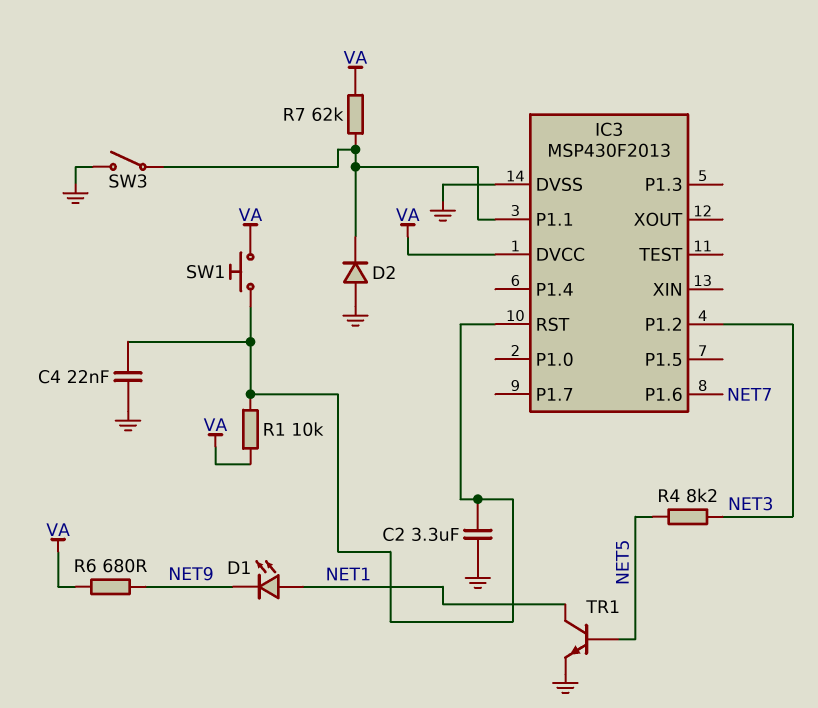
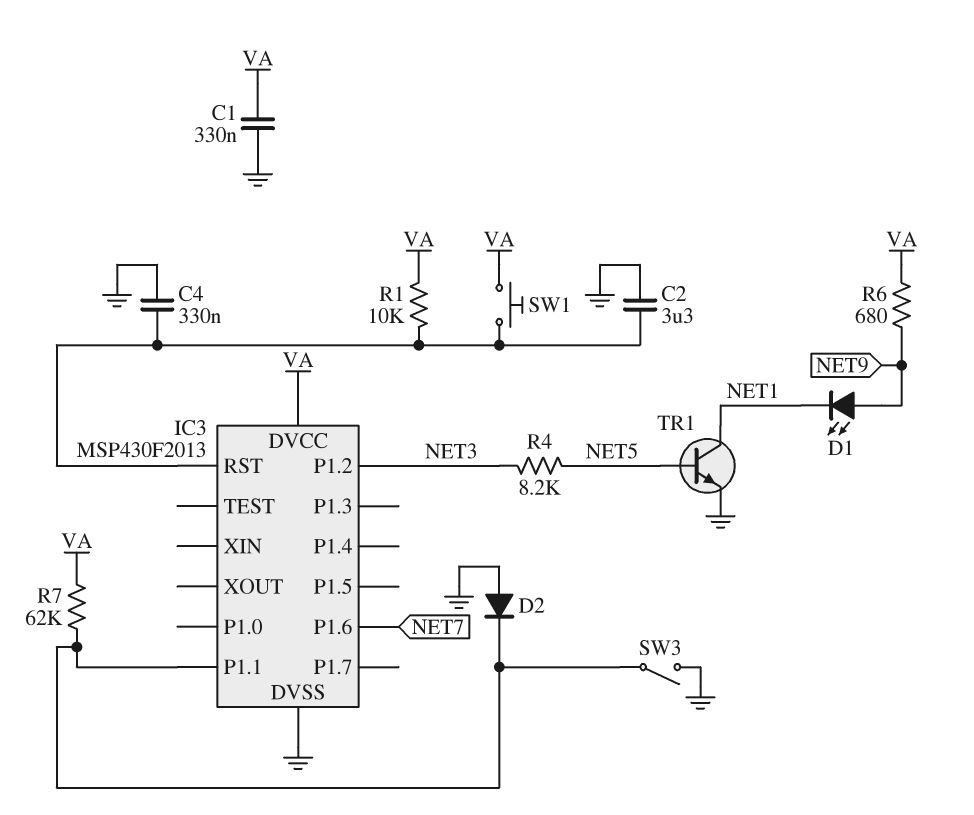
C1: none -> 330nF (GND, VA)
C4: 22nF (GND, IC3/RST) -> 330nF (GND, IC3/RST)
D1: LED (A NET1, K NET9) -> LED (A NET9, K NET1)

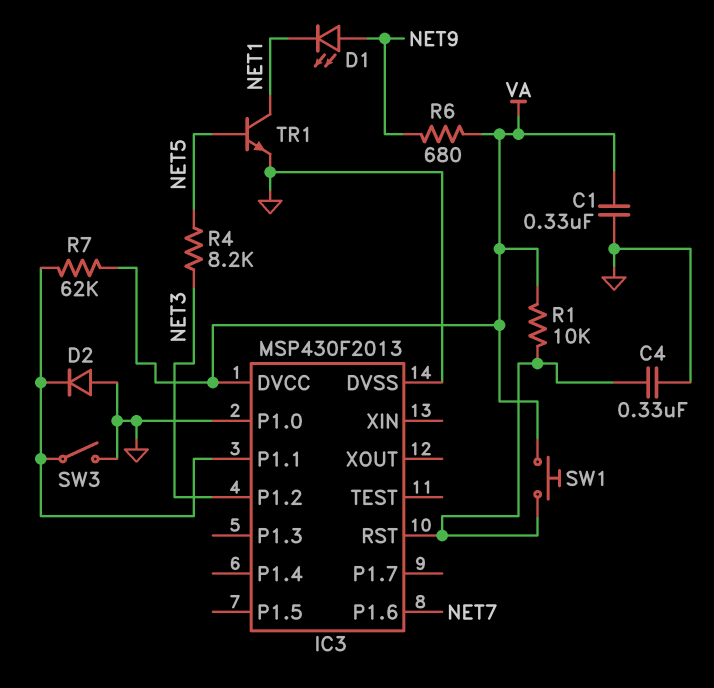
C2: 3.3uF (GND, IC3/RST) -> none
IC3 pin P1.0: none -> GND

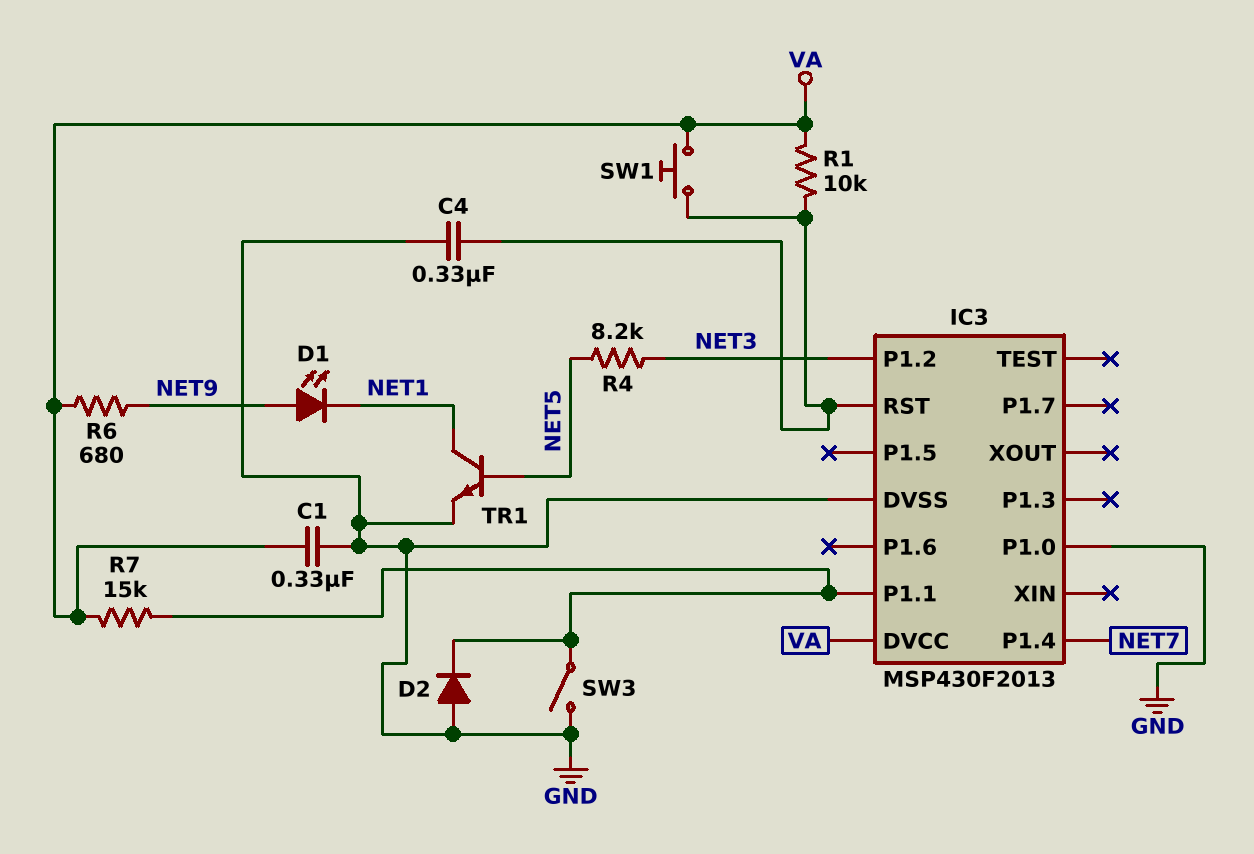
IC3 pin P1.4: none -> NET7
IC3 pin P1.6: NET7 -> none
R7: 62k (IC3/P1.1, VA) -> 15k (IC3/P1.1, VA)

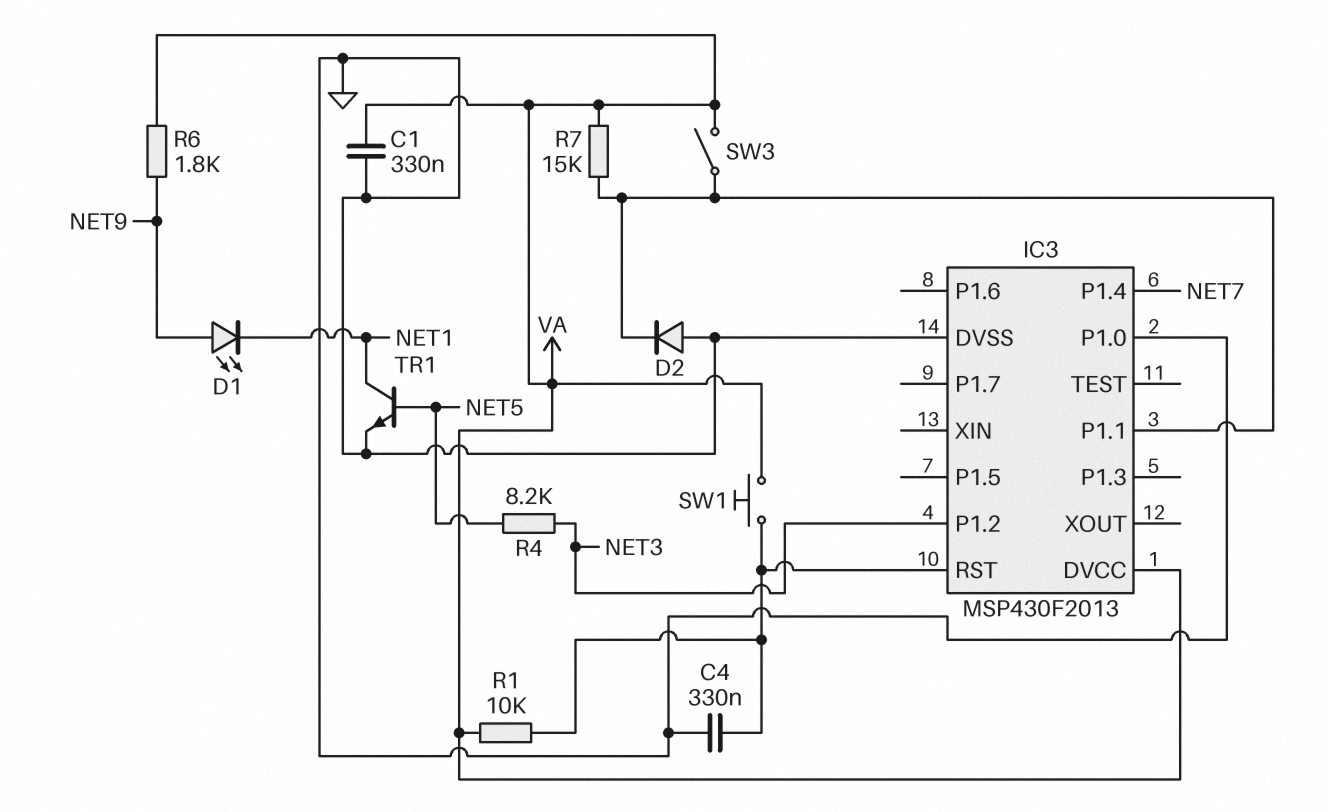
R6: 680 (NET9, VA) -> 1.8k (NET9, VA)
SW3: switch (GND, IC3/P1.1) -> switch (IC3/P1.1, VA)

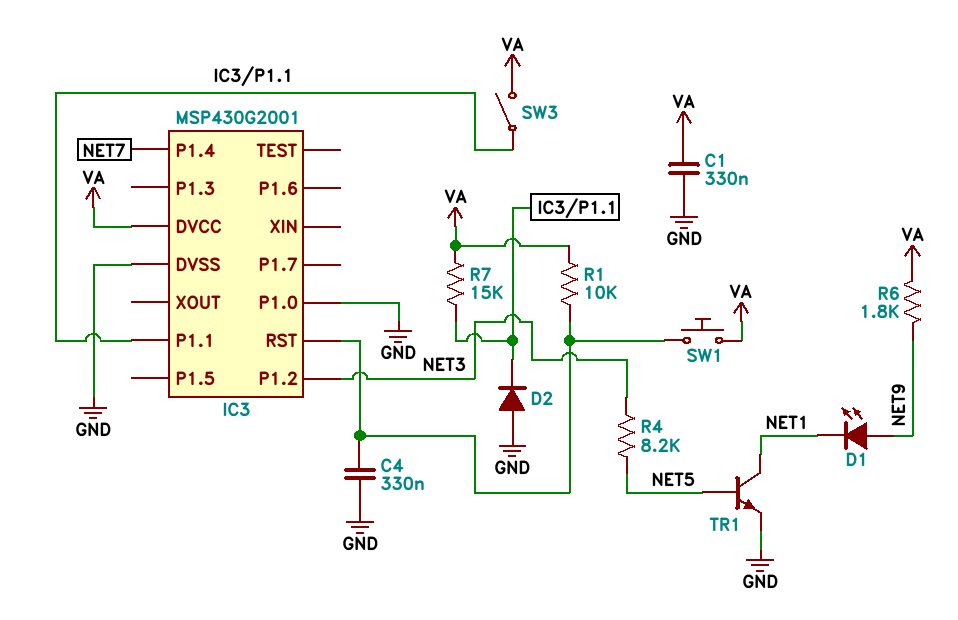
IC3: MSP430F2013 -> MSP430G2001

